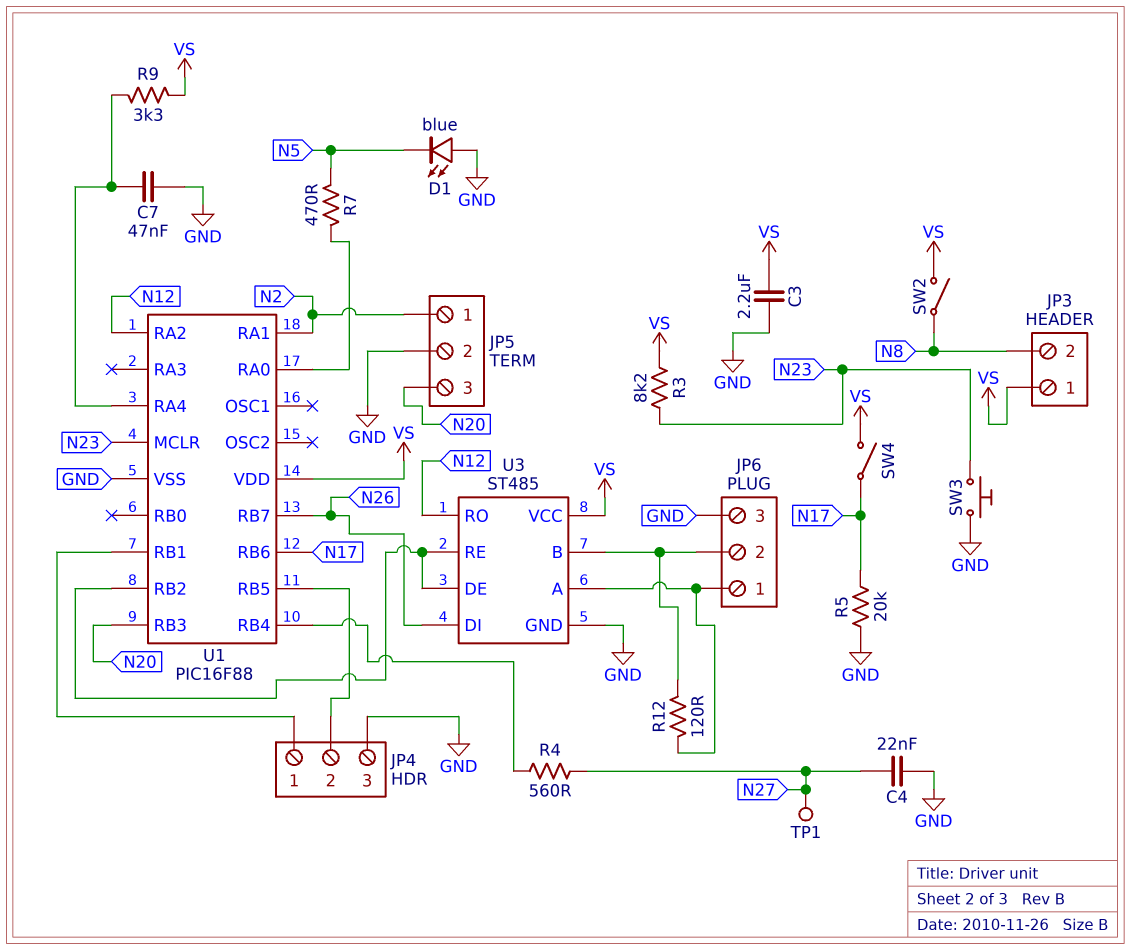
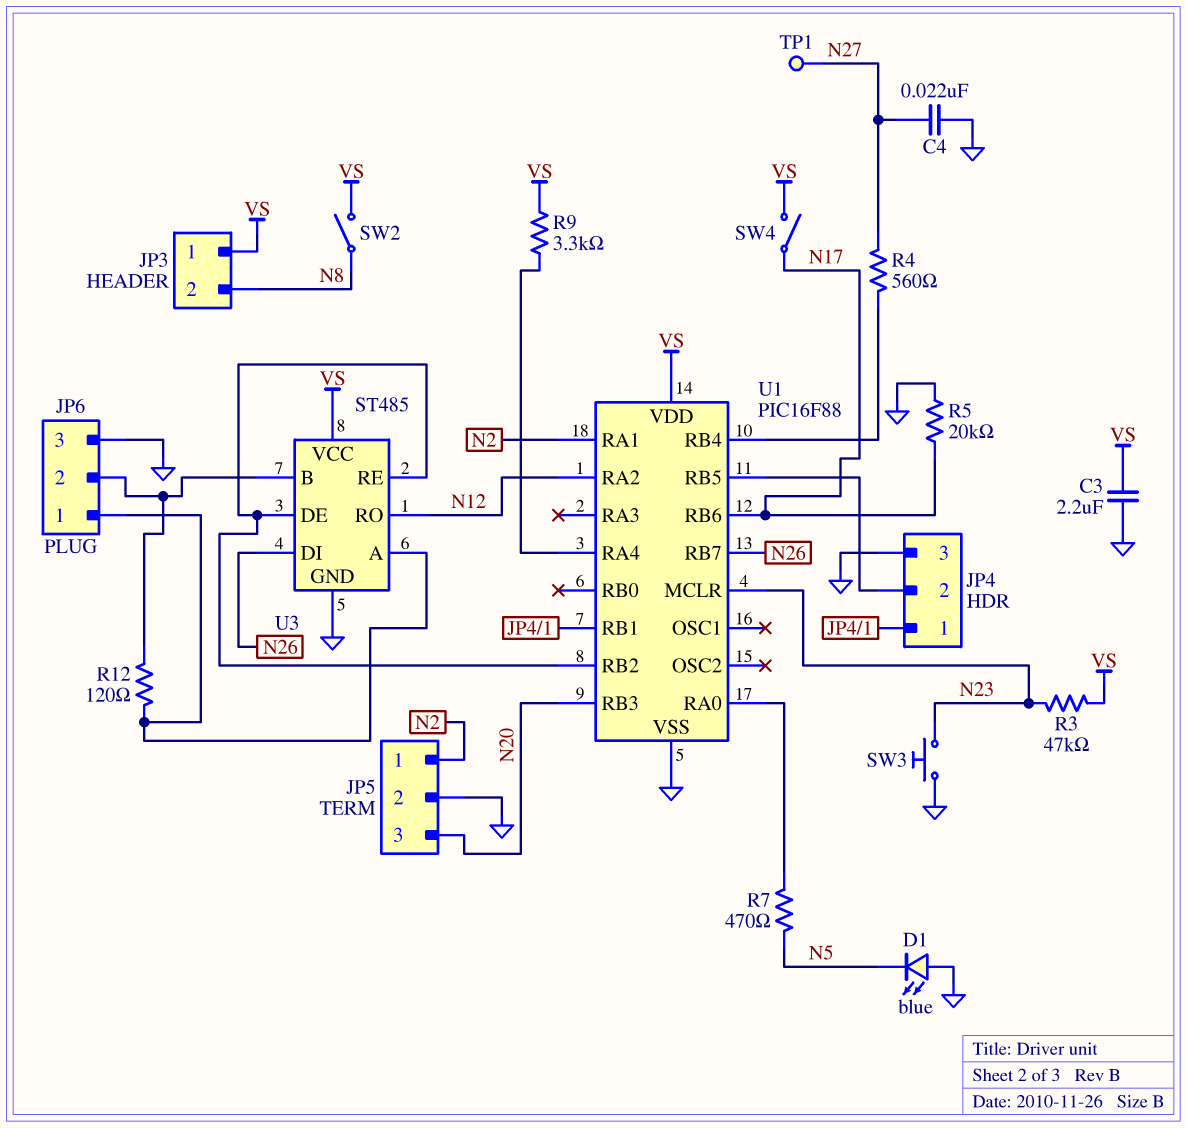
C7: 47nF (GND, U1/RA4) -> none
R3: 8.2k (N23, VS) -> 47k (N23, VS)

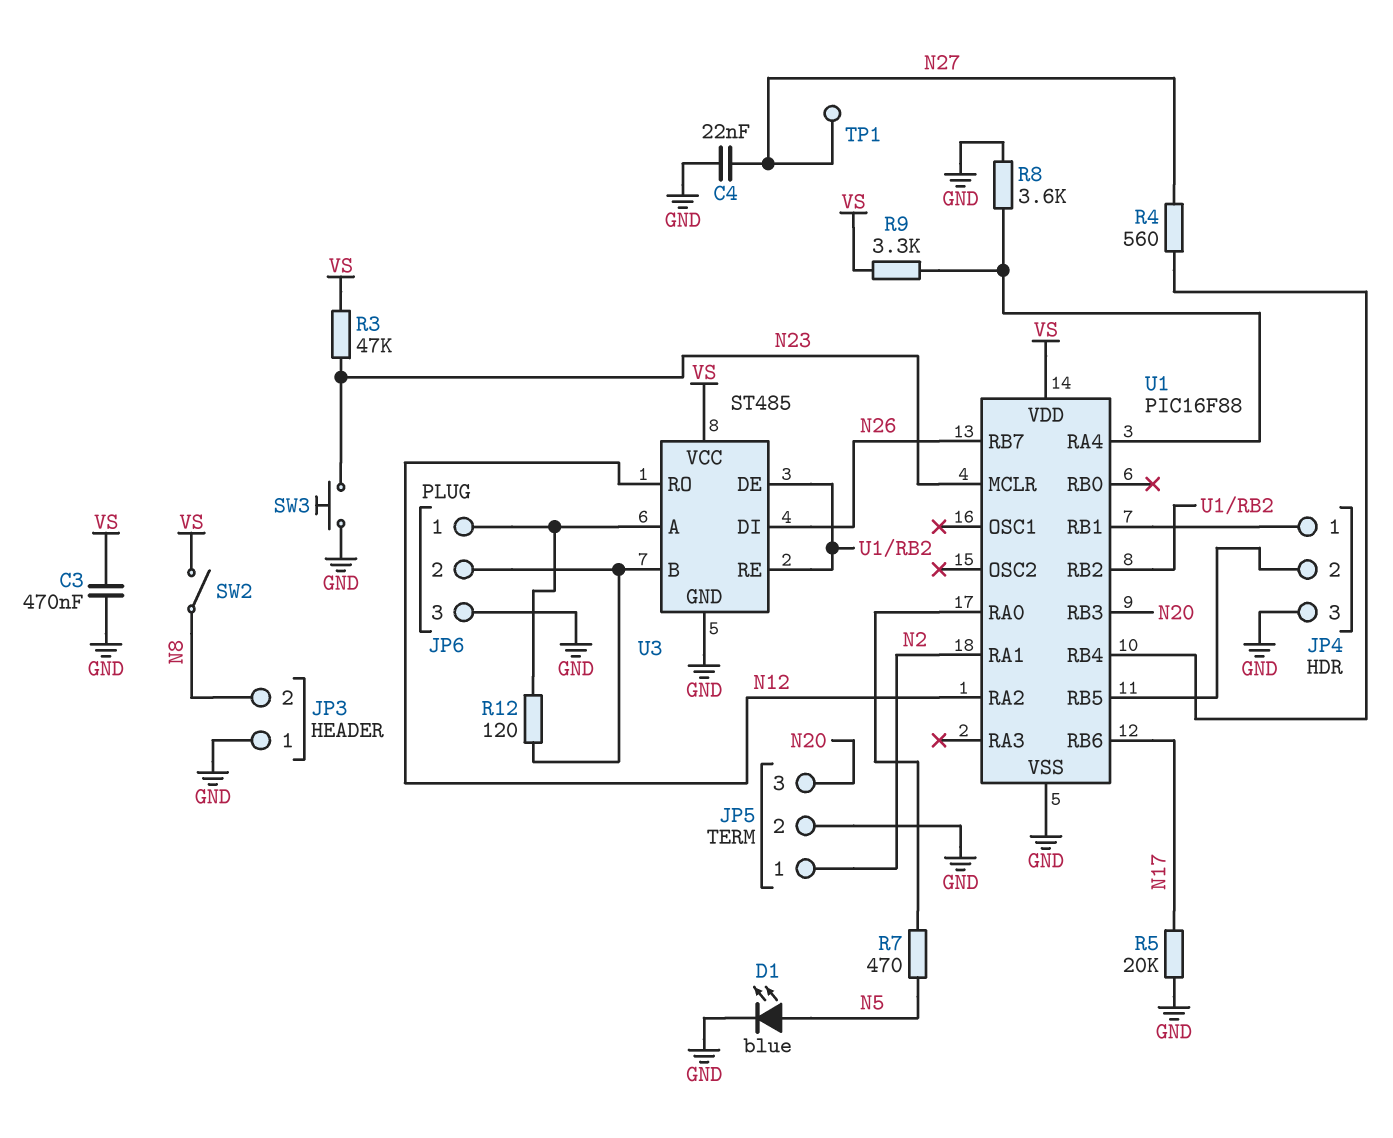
C3: 2.2uF (GND, VS) -> 470nF (GND, VS)
D1: LED blue (A GND, K N5) -> LED blue (A N5, K GND)
JP3 pin 1: VS -> GND
R8: none -> 3.6k (GND, U1/RA4)
SW4: switch (N17, VS) -> none

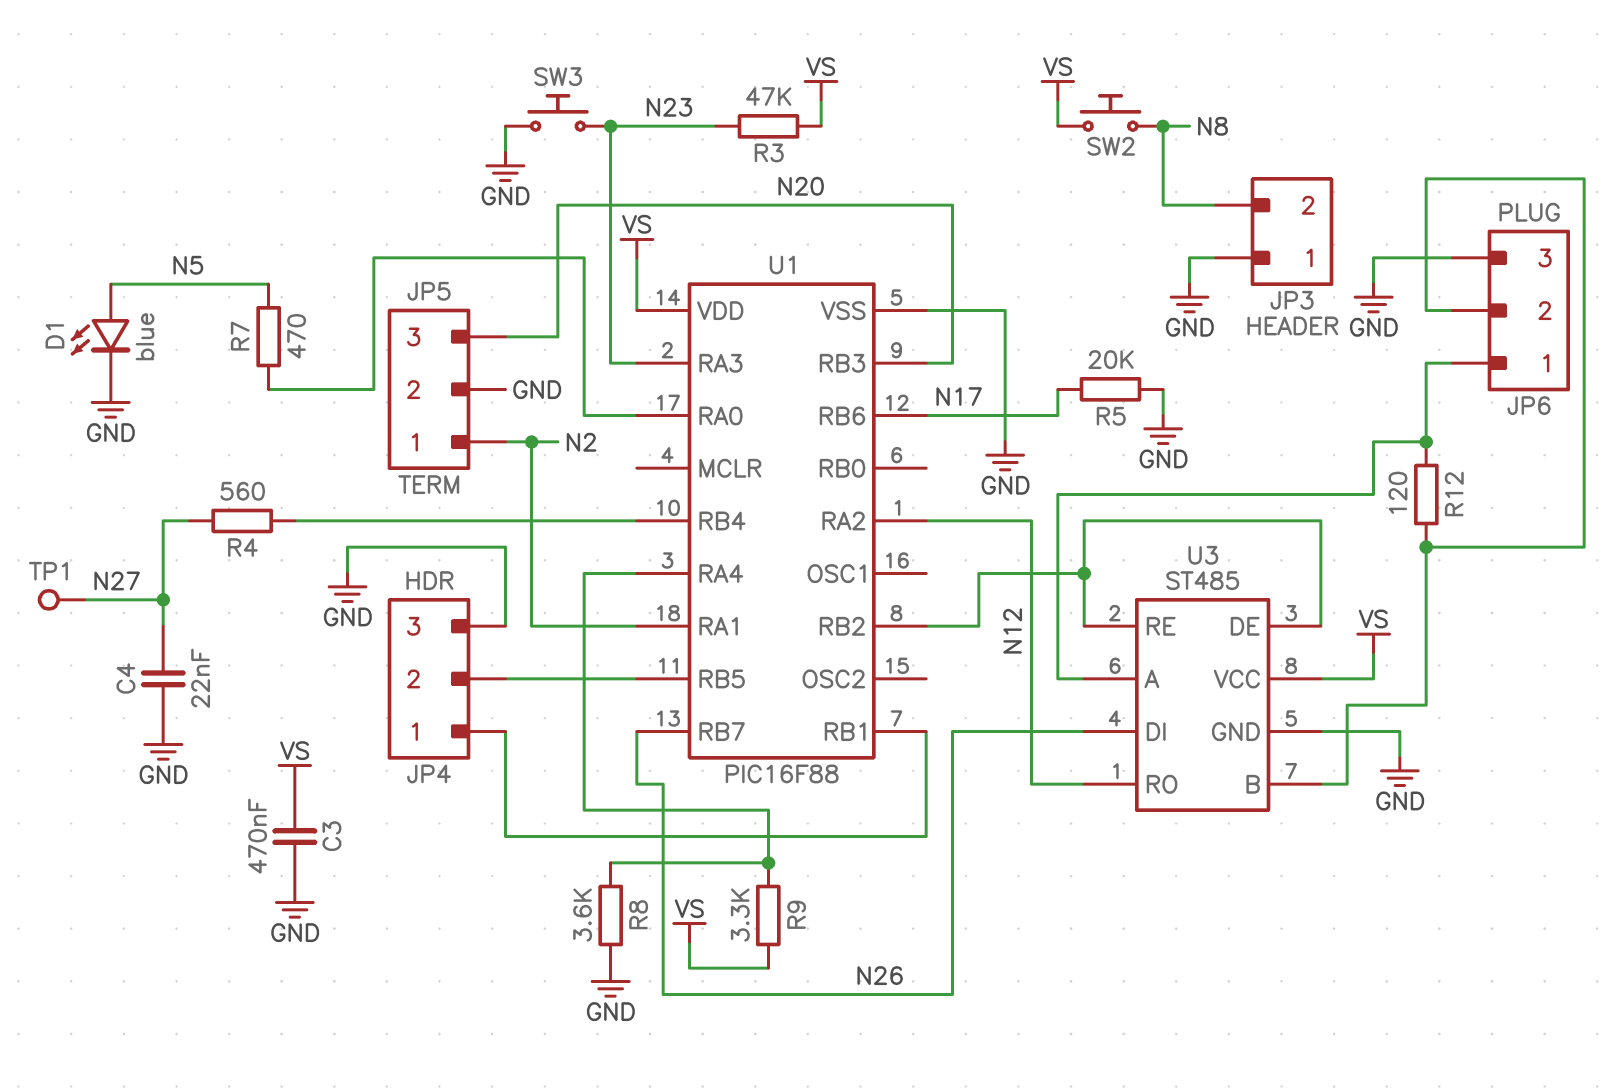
SW2: switch (N8, VS) -> button (N8, VS)
U1 pin MCLR: N23 -> none
U1 pin RA3: none -> N23

